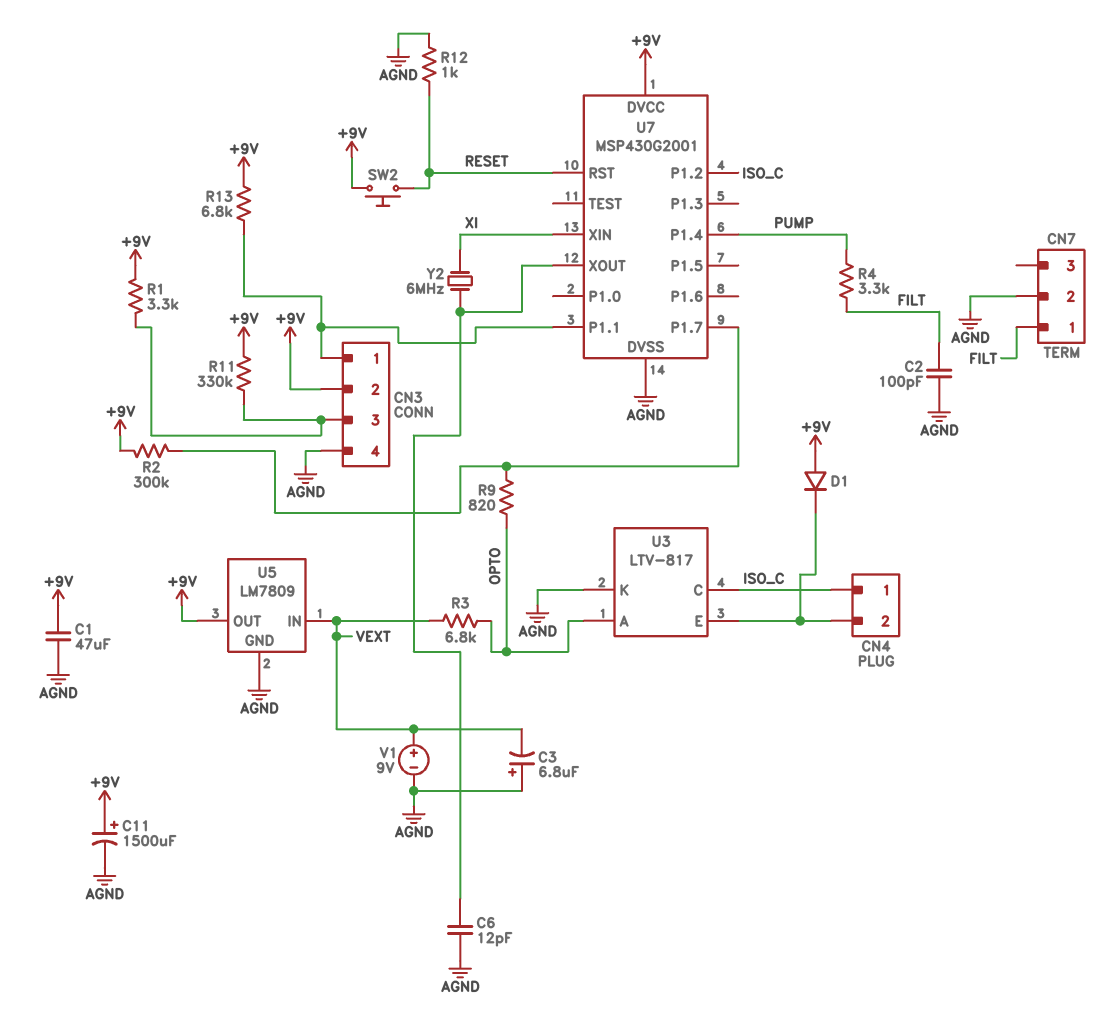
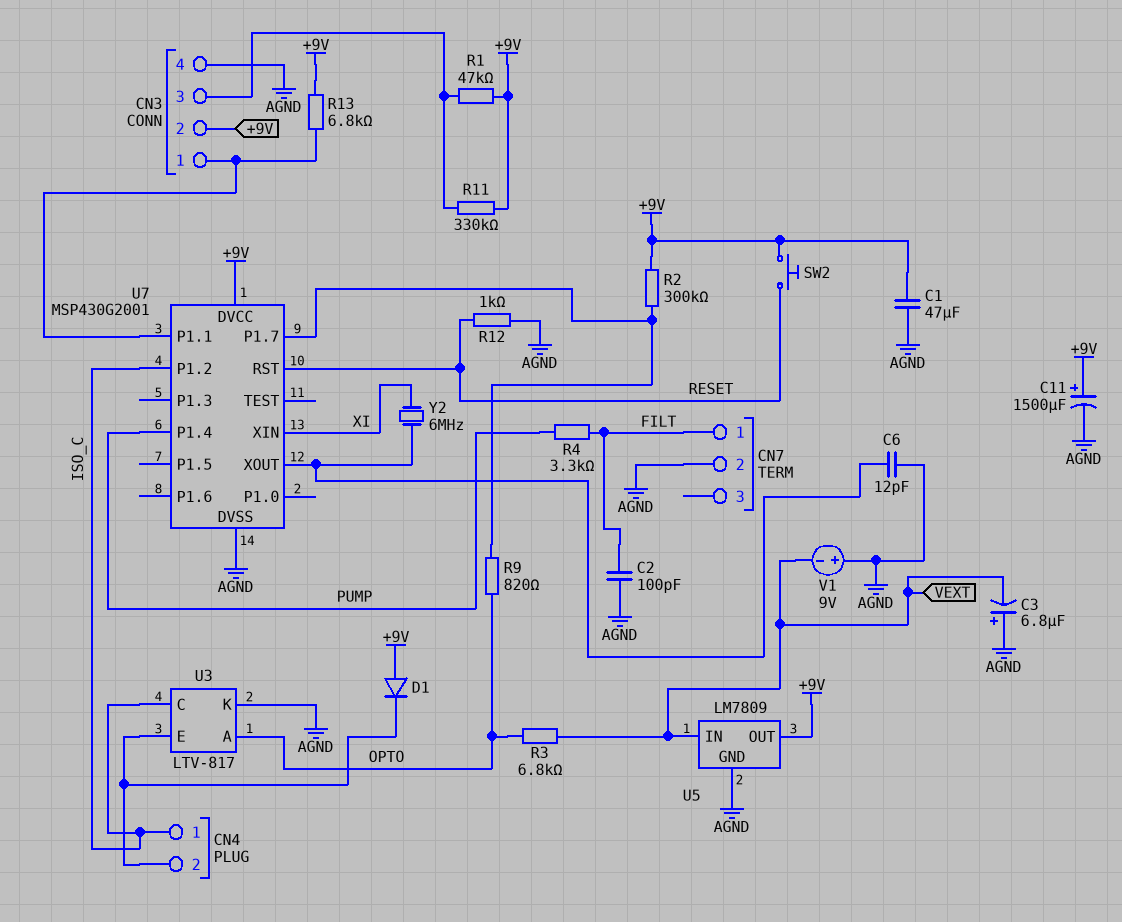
R1: 3.3k (+9V, CN3/3) -> 47k (+9V, CN3/3)
V1: 9V (plus VEXT, minus AGND) -> 9V (plus AGND, minus VEXT)

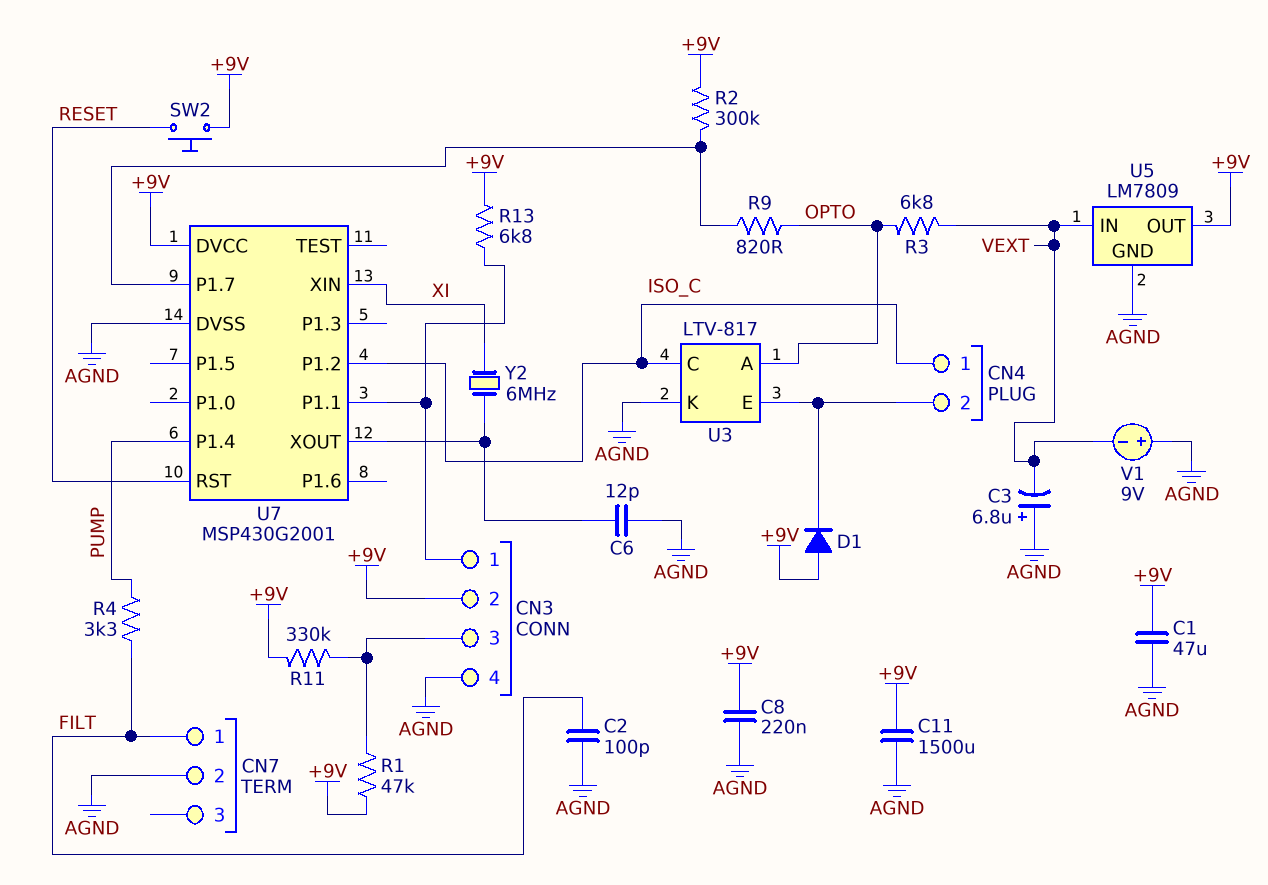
C8: none -> 220nF (+9V, AGND)
C11: 1500uF (plus +9V, minus AGND) -> 1500uF (+9V, AGND)
R12: 1k (AGND, RESET) -> none

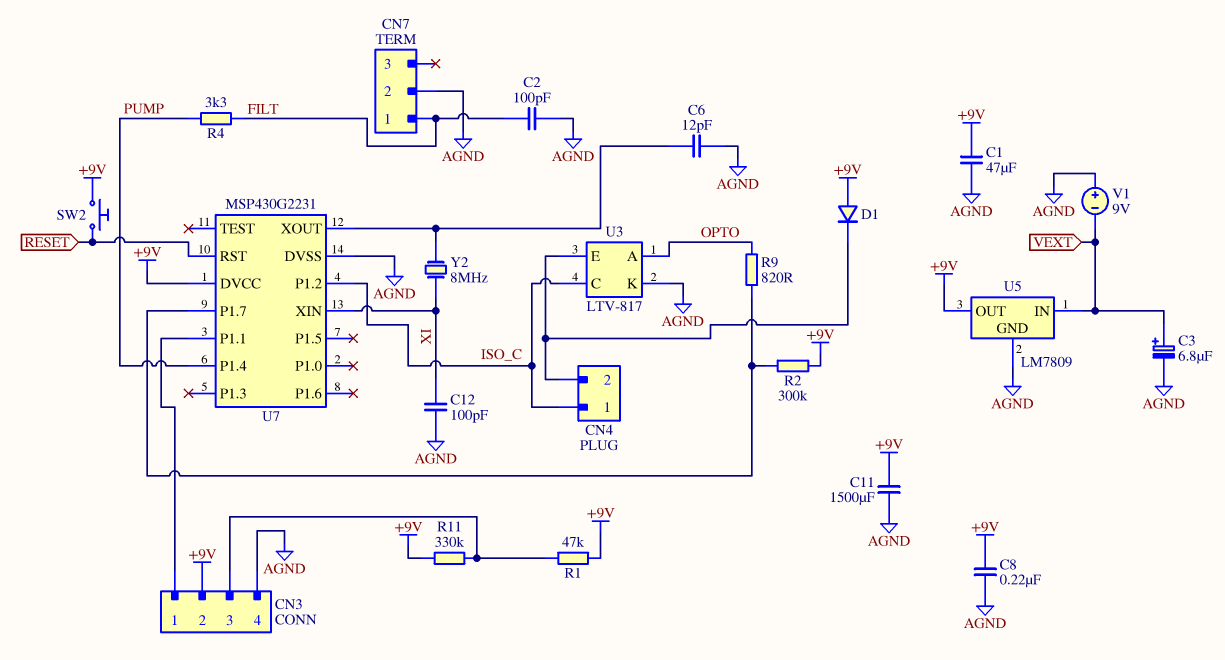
C3: 6.8uF (plus AGND, minus VEXT) -> 6.8uF (plus VEXT, minus AGND)
C12: none -> 100pF (AGND, XI)
R3: 6.8k (OPTO, VEXT) -> none
R13: 6.8k (+9V, CN3/1) -> none
U7: MSP430G2001 -> MSP430G2231
Y2: 6MHz (U7/XOUT, XI) -> 8MHz (U7/XOUT, XI)

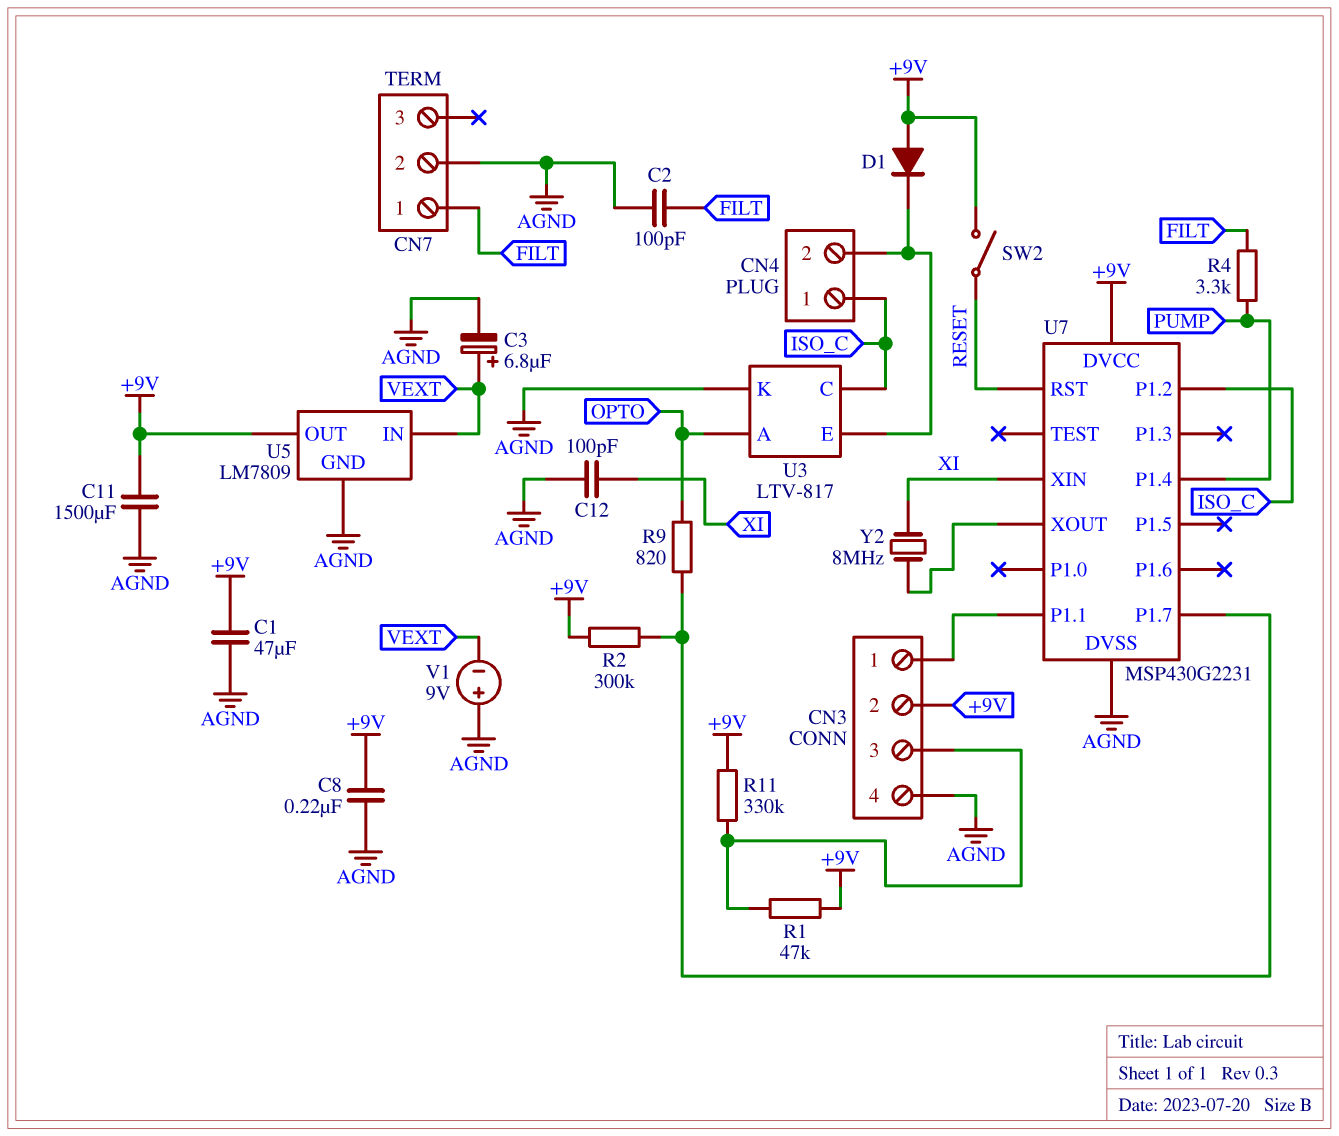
C6: 12pF (AGND, U7/XOUT) -> none
SW2: button (+9V, RESET) -> switch (+9V, RESET)

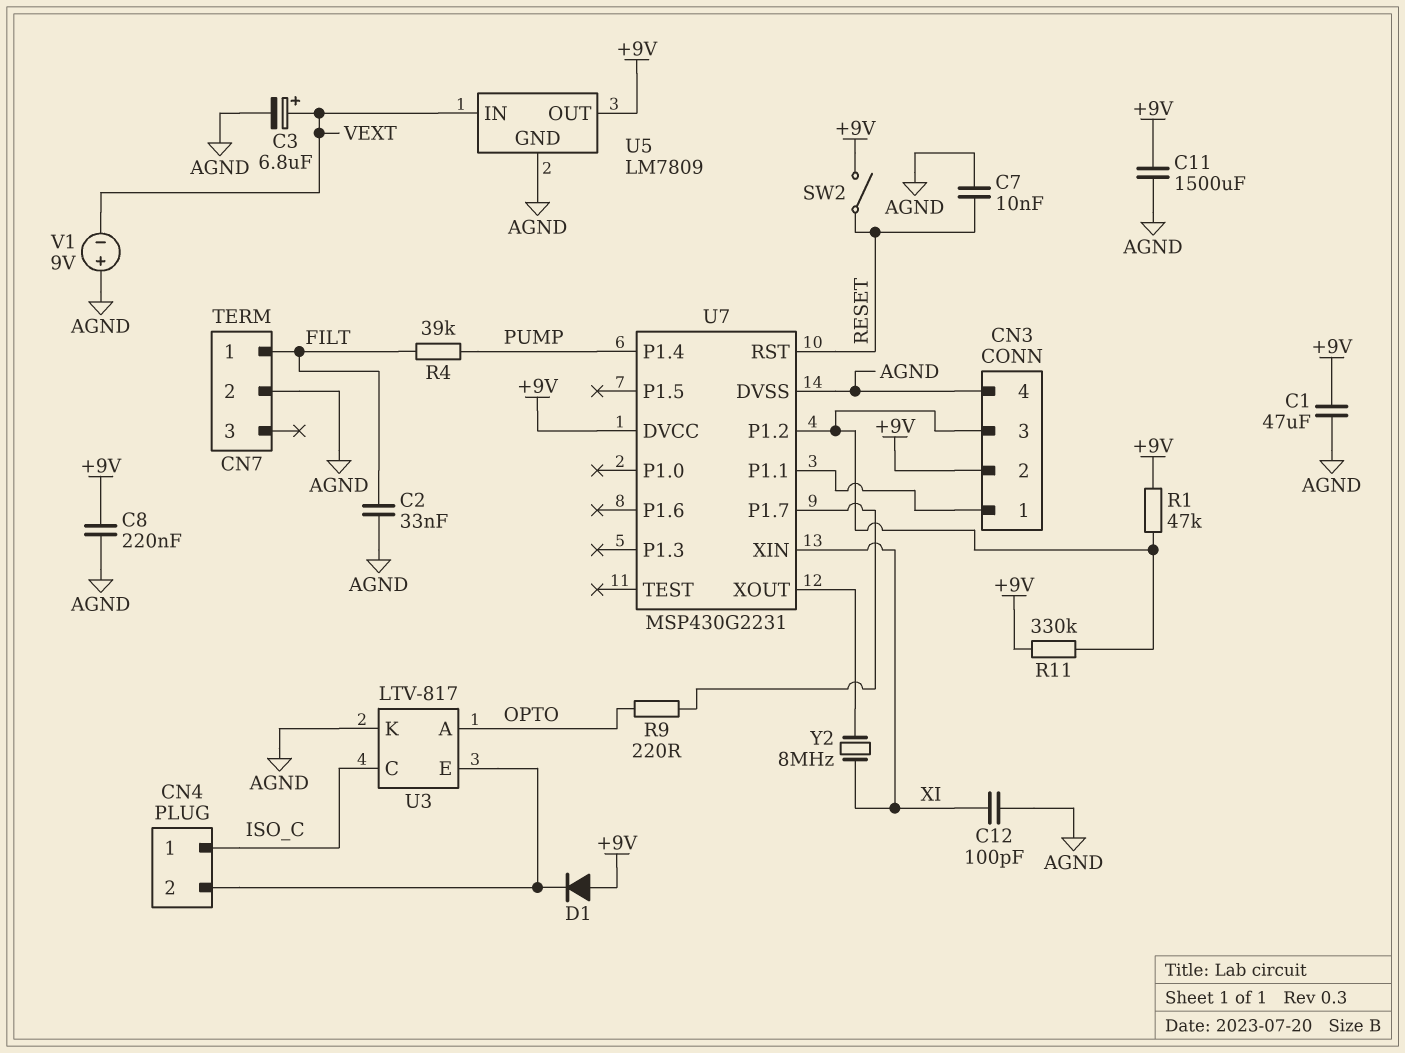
C2: 100pF (AGND, FILT) -> 33nF (AGND, FILT)
C7: none -> 10nF (AGND, RESET)
R2: 300k (+9V, U7/P1.7) -> none
R4: 3.3k (FILT, PUMP) -> 39k (FILT, PUMP)
R9: 820 (OPTO, U7/P1.7) -> 220 (OPTO, U7/P1.7)
U7 pin P1.2: ISO_C -> CN3/3

